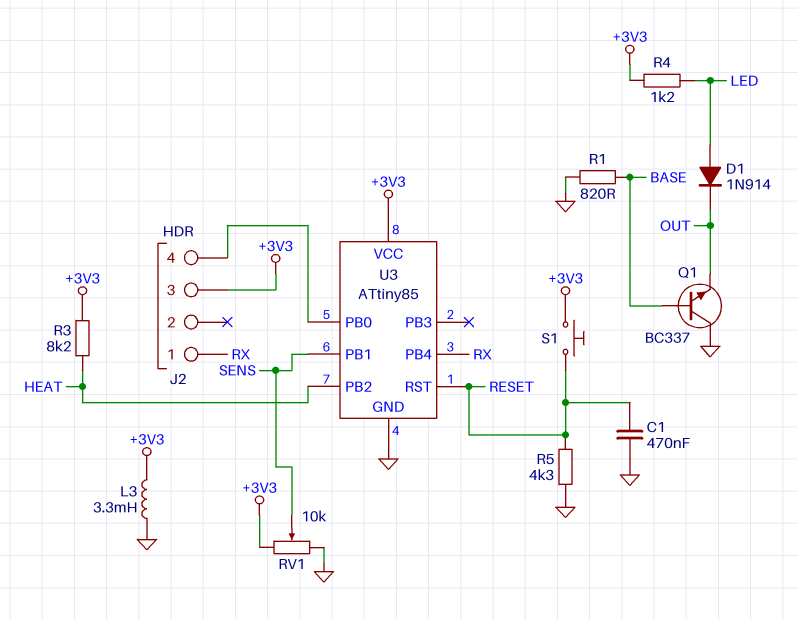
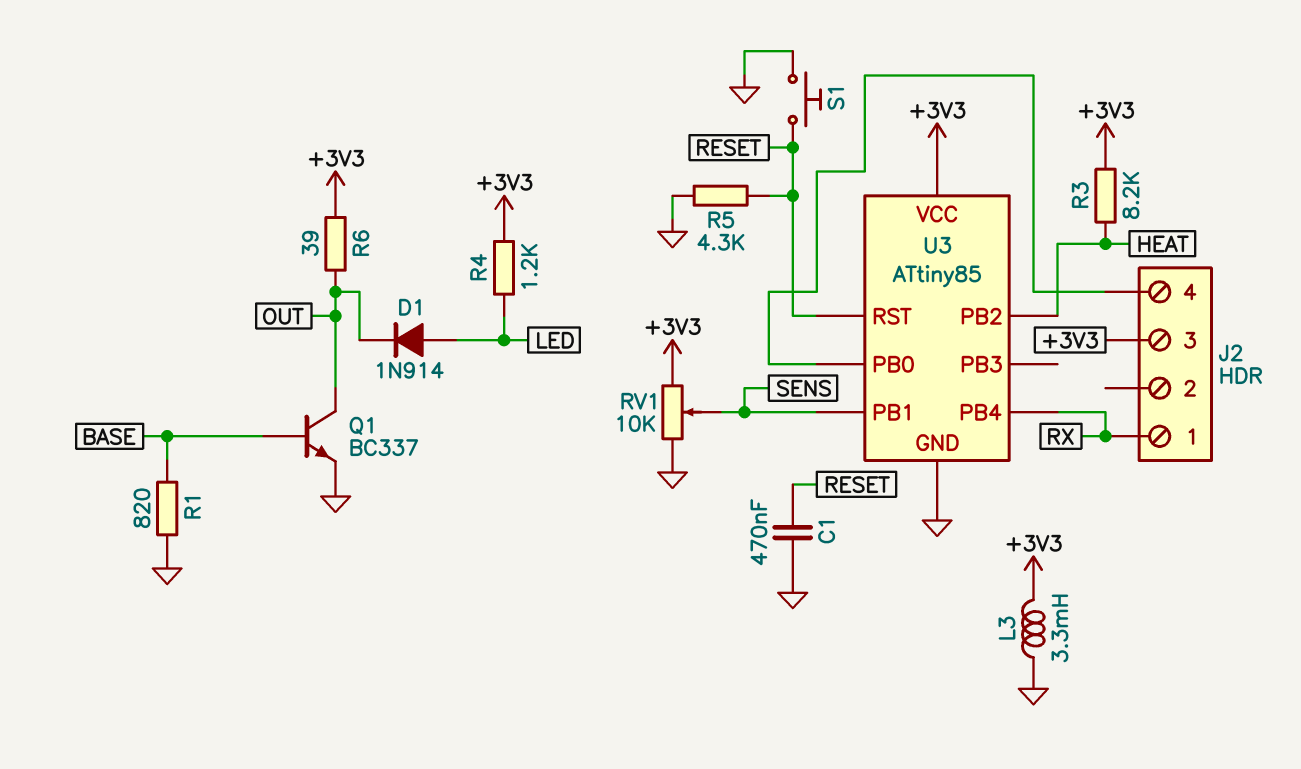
Q1: NPN BC337 (B BASE, C GND, E OUT) -> NPN BC337 (B BASE, C OUT, E GND)
R6: none -> 39 (+3V3, OUT)
S1: button (+3V3, RESET) -> button (GND, RESET)

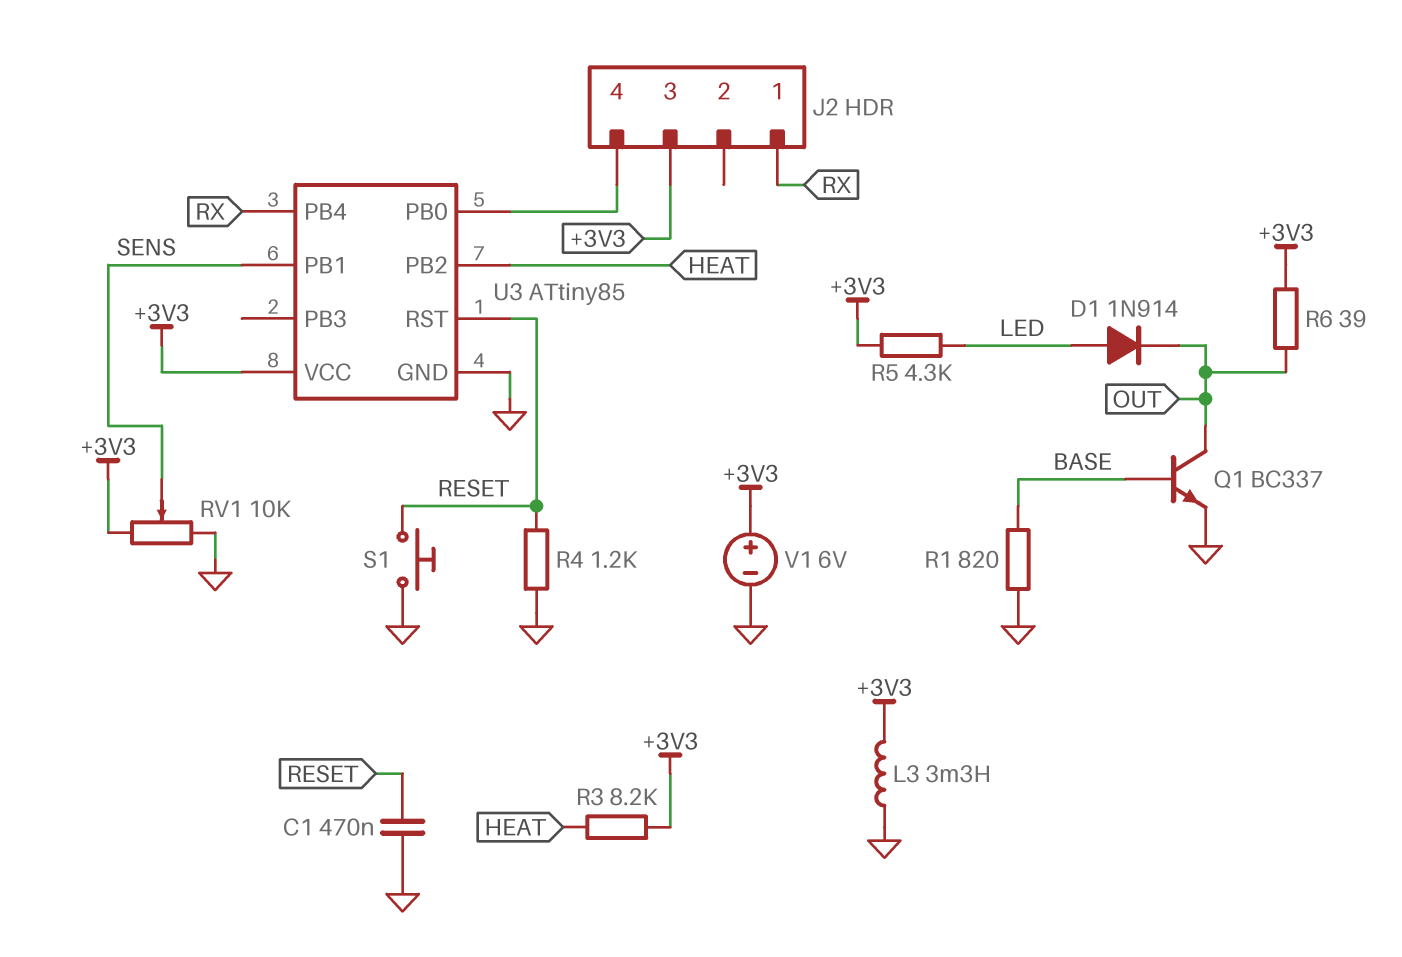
R4: 1.2k (+3V3, LED) -> 1.2k (GND, RESET)
R5: 4.3k (GND, RESET) -> 4.3k (+3V3, LED)
V1: none -> 6V (plus +3V3, minus GND)

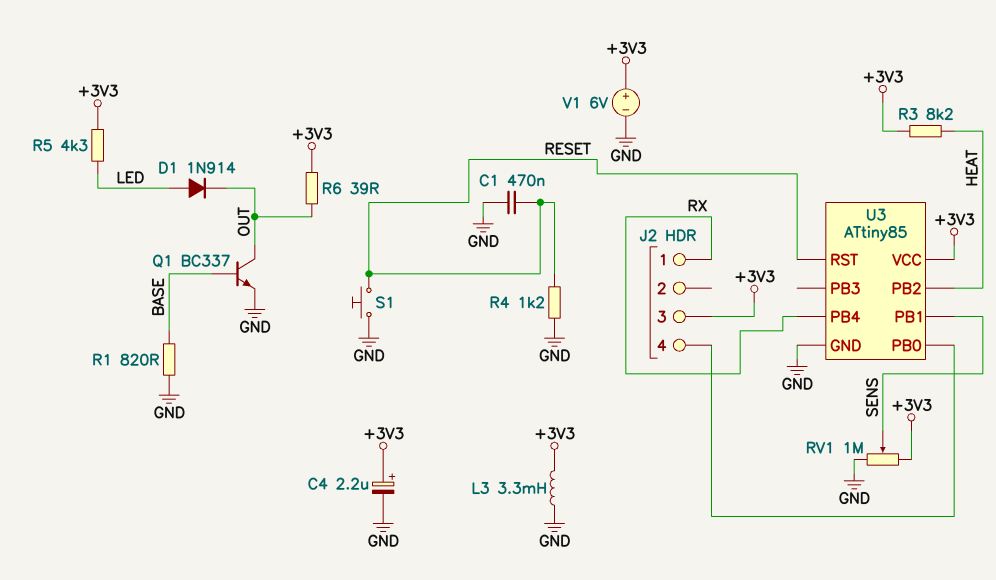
C4: none -> 2.2uF (plus +3V3, minus GND)
RV1: 10k (+3V3, GND, wiper SENS) -> 1M (+3V3, GND, wiper SENS)

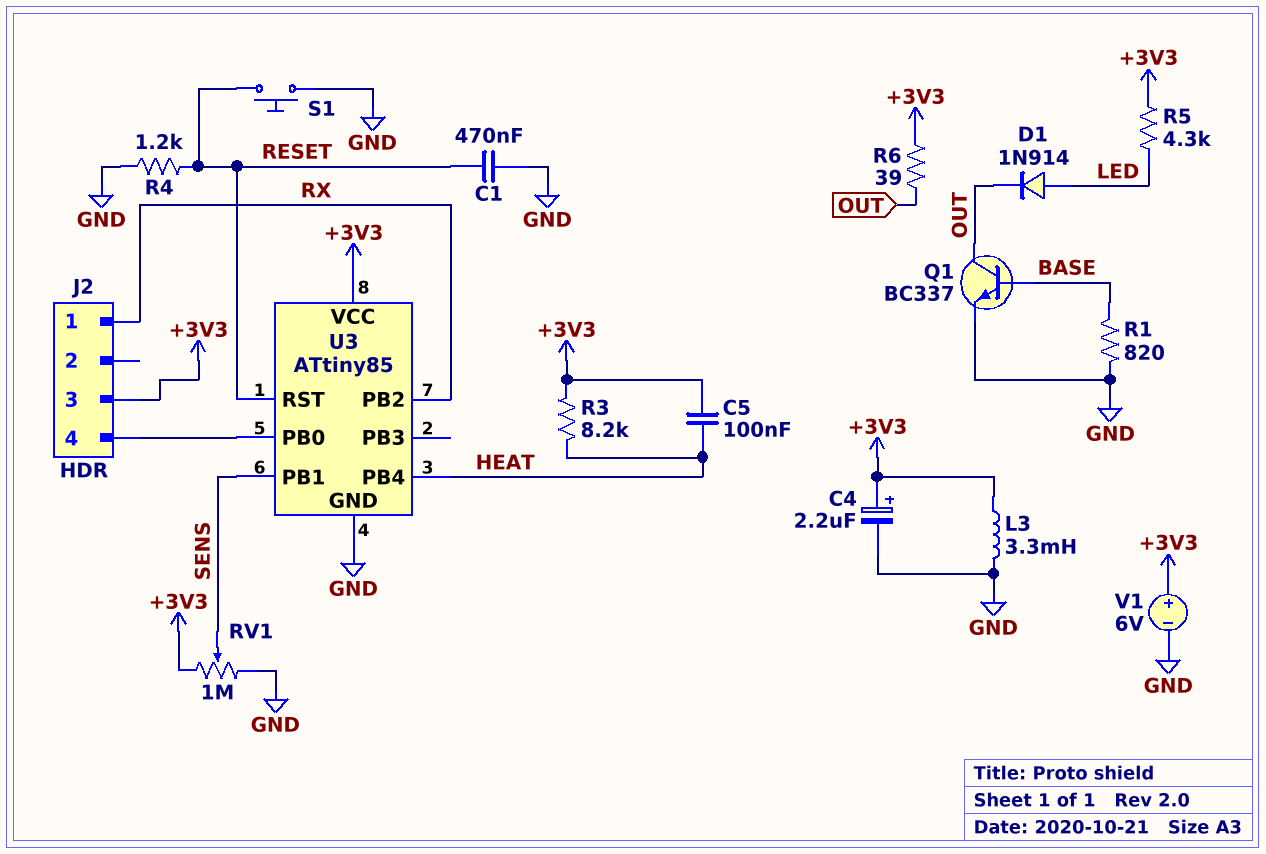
C5: none -> 100nF (+3V3, HEAT)
U3 pin PB2: HEAT -> RX
U3 pin PB4: RX -> HEAT

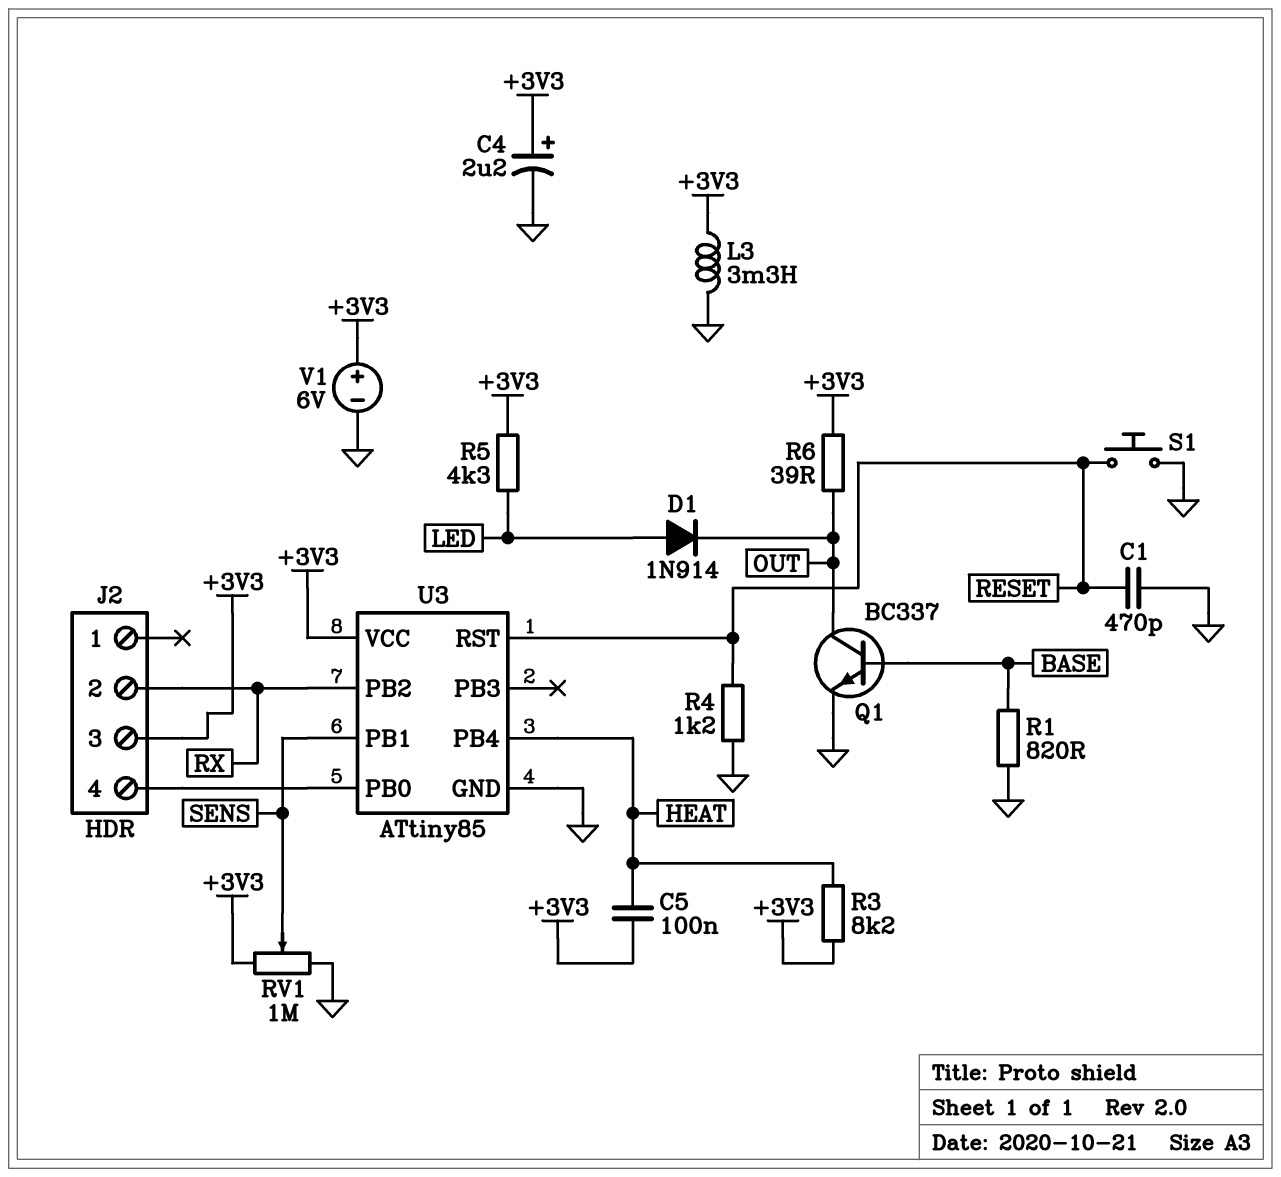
C1: 470nF (GND, RESET) -> 470pF (GND, RESET)
J2 pin 1: RX -> none
J2 pin 2: none -> RX

